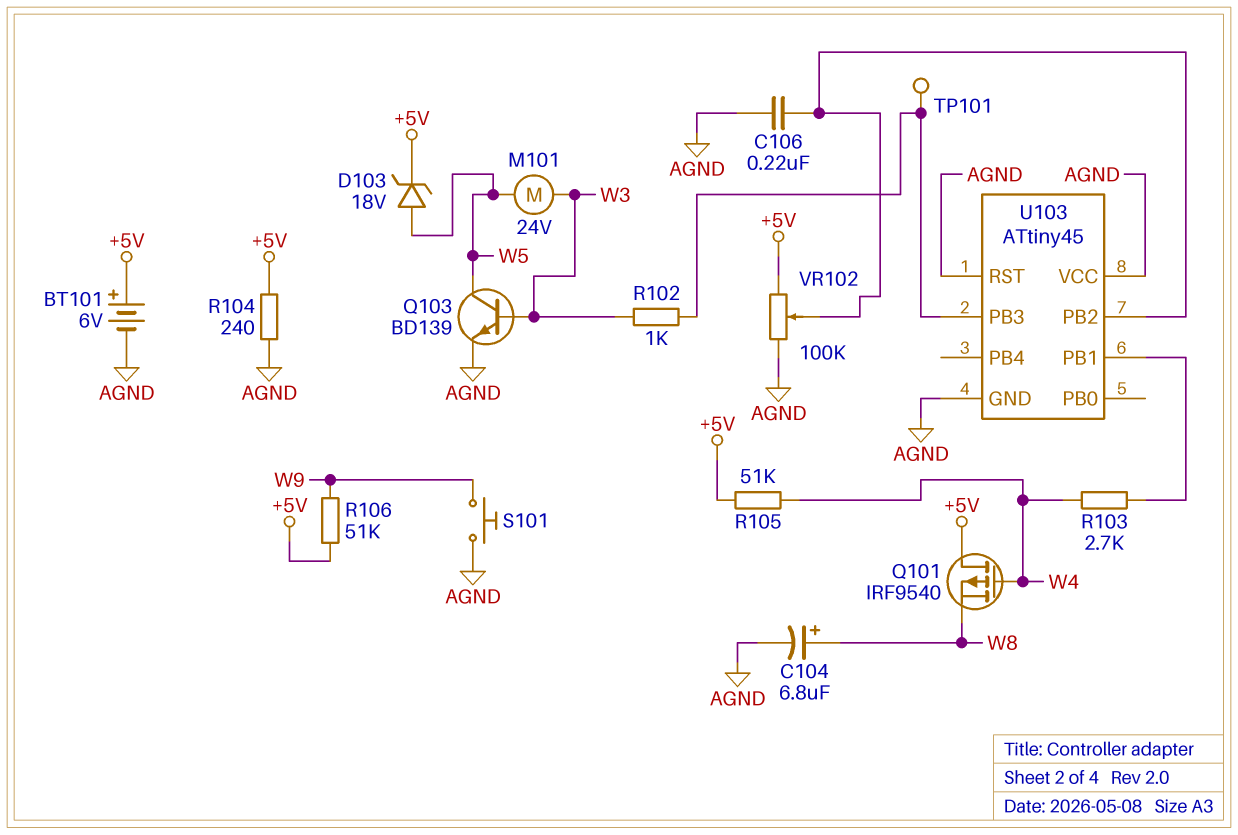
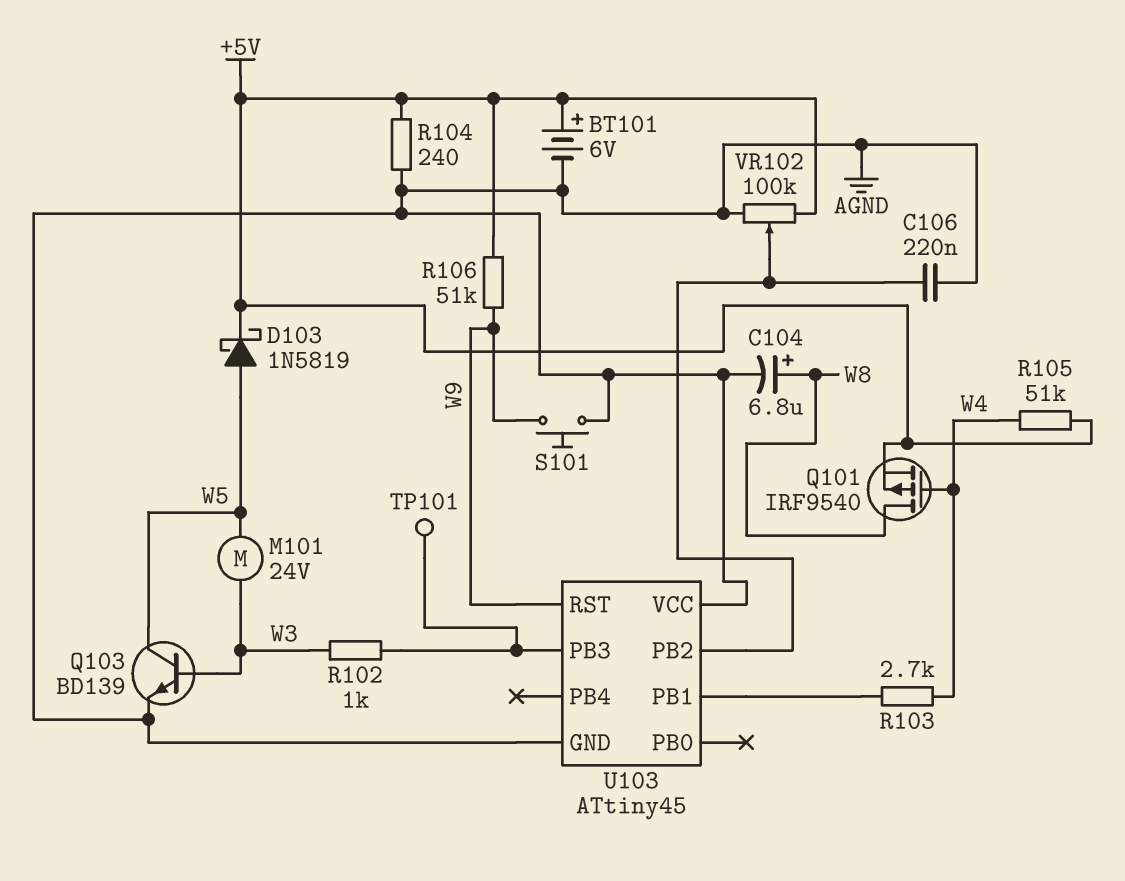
D103: zener 18V (A W5, K +5V) -> schottky 1N5819 (A W5, K +5V)
Q101: PMOS IRF9540 (G W4, D +5V, S W8) -> PMOS IRF9540 (G W4, D W8, S +5V)
U103 pin RST: AGND -> W9

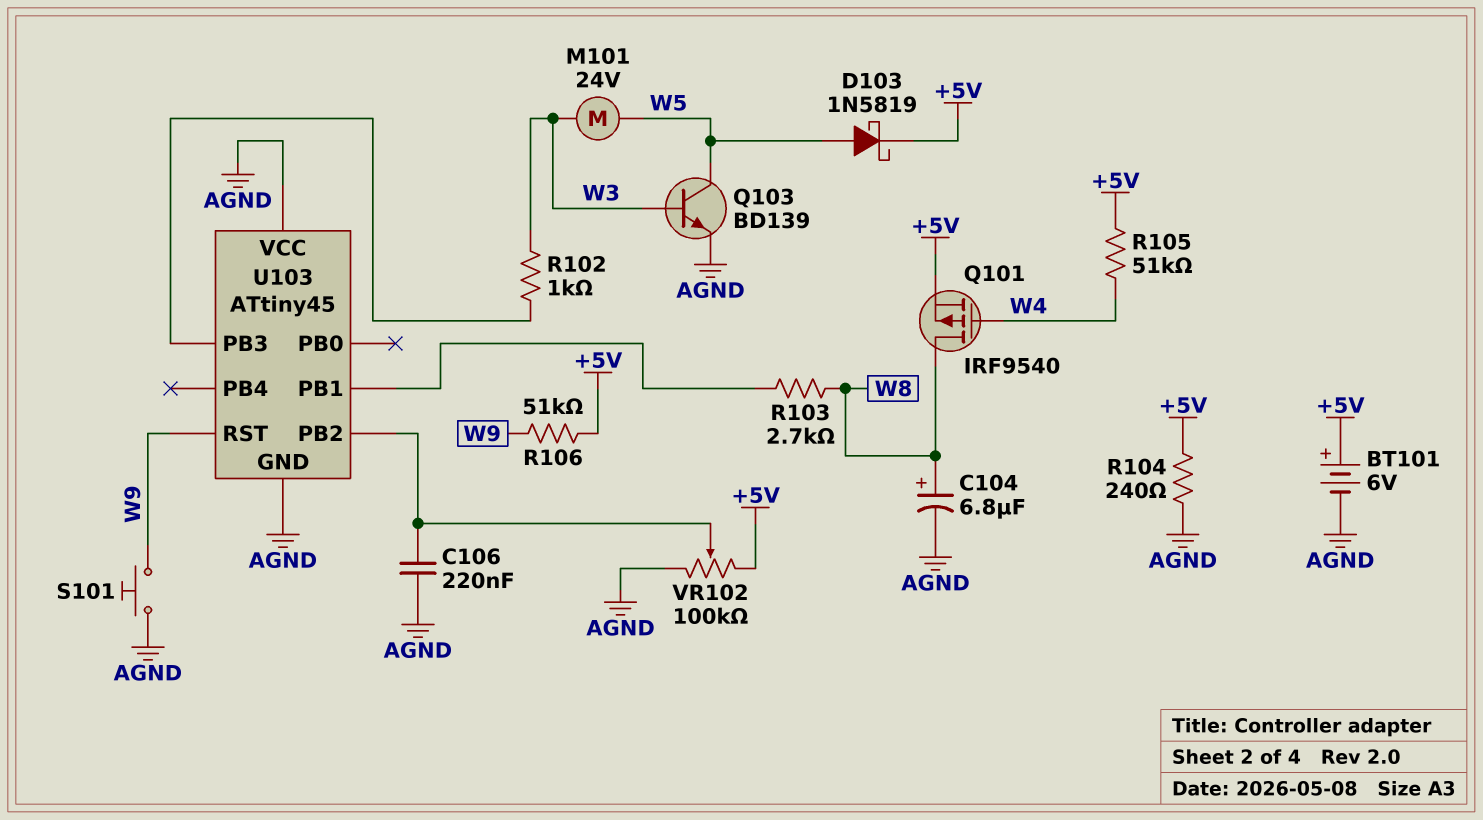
R103: 2.7k (U103/PB1, W4) -> 2.7k (U103/PB1, W8)
TP101: test point (U103/PB3) -> none

